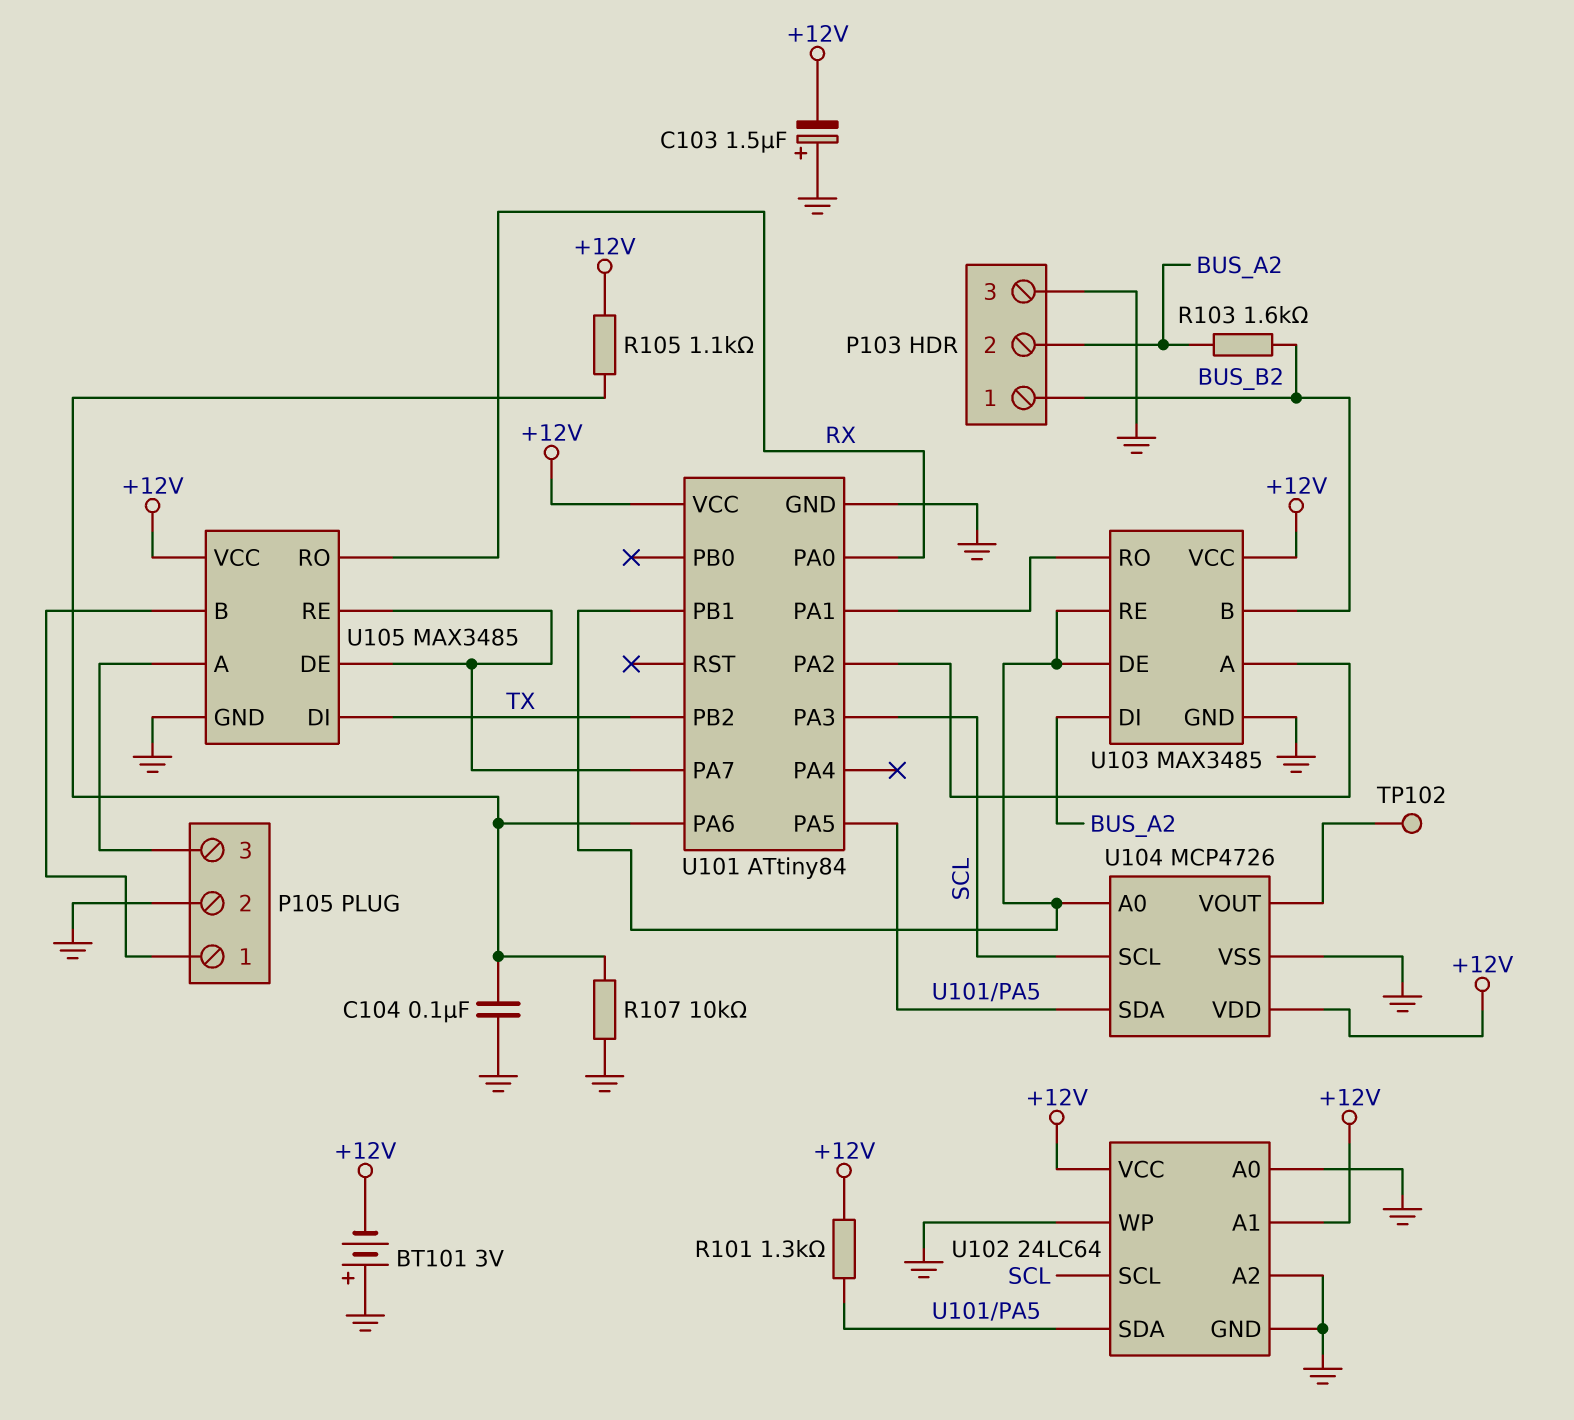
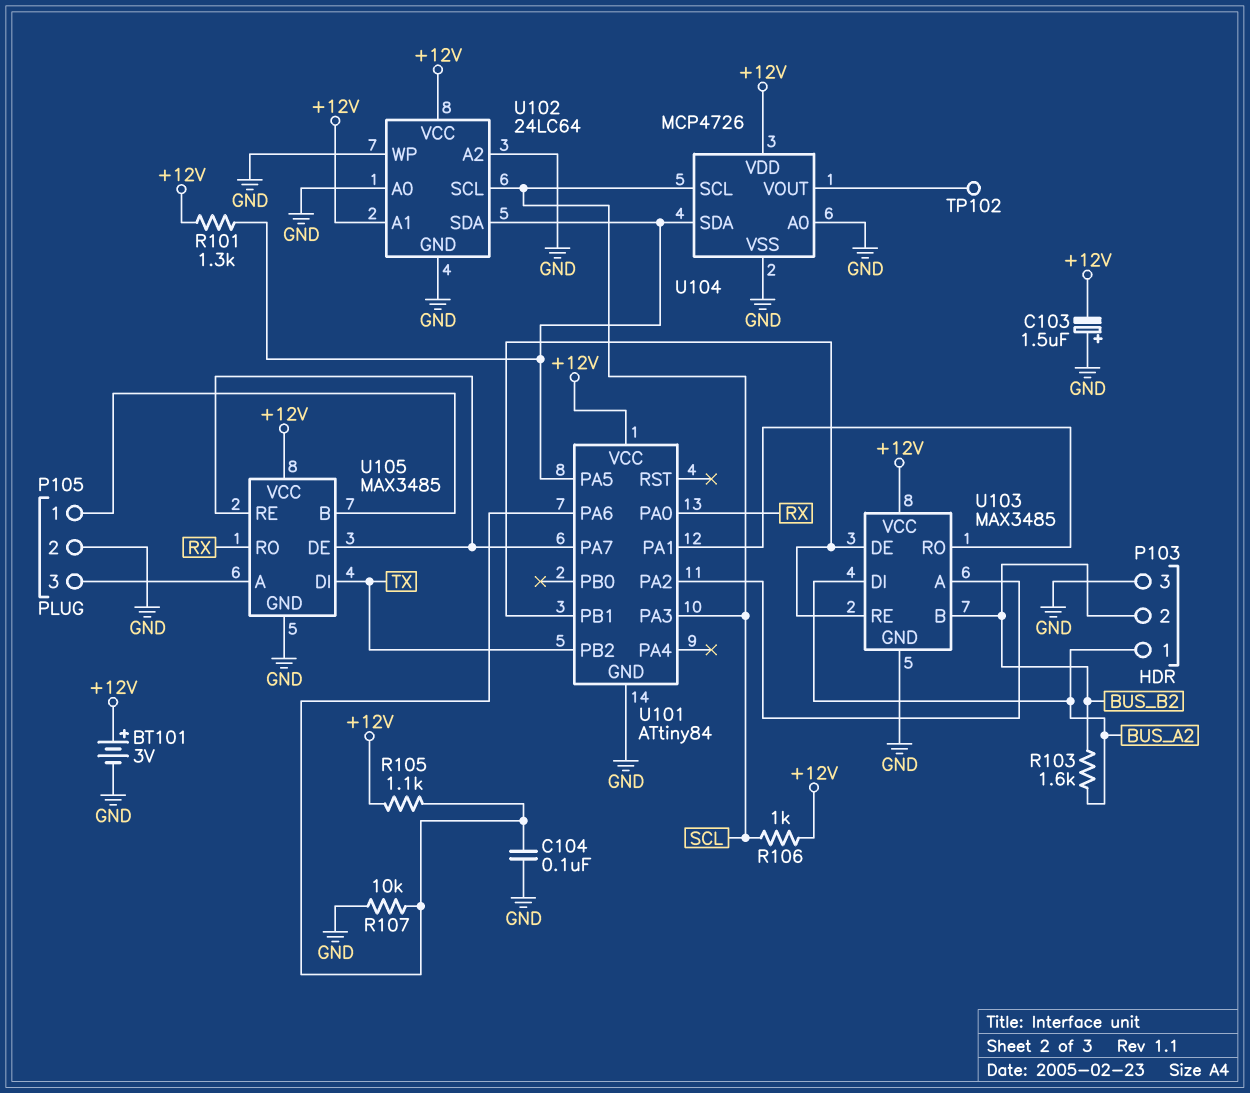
BT101: 3V (plus GND, minus +12V) -> 3V (plus +12V, minus GND)
P103 pin 1: BUS_B2 -> BUS_A2
P103 pin 2: BUS_A2 -> BUS_B2
R106: none -> 1k (+12V, SCL)
U104 pin A0: U101/PB1 -> GND

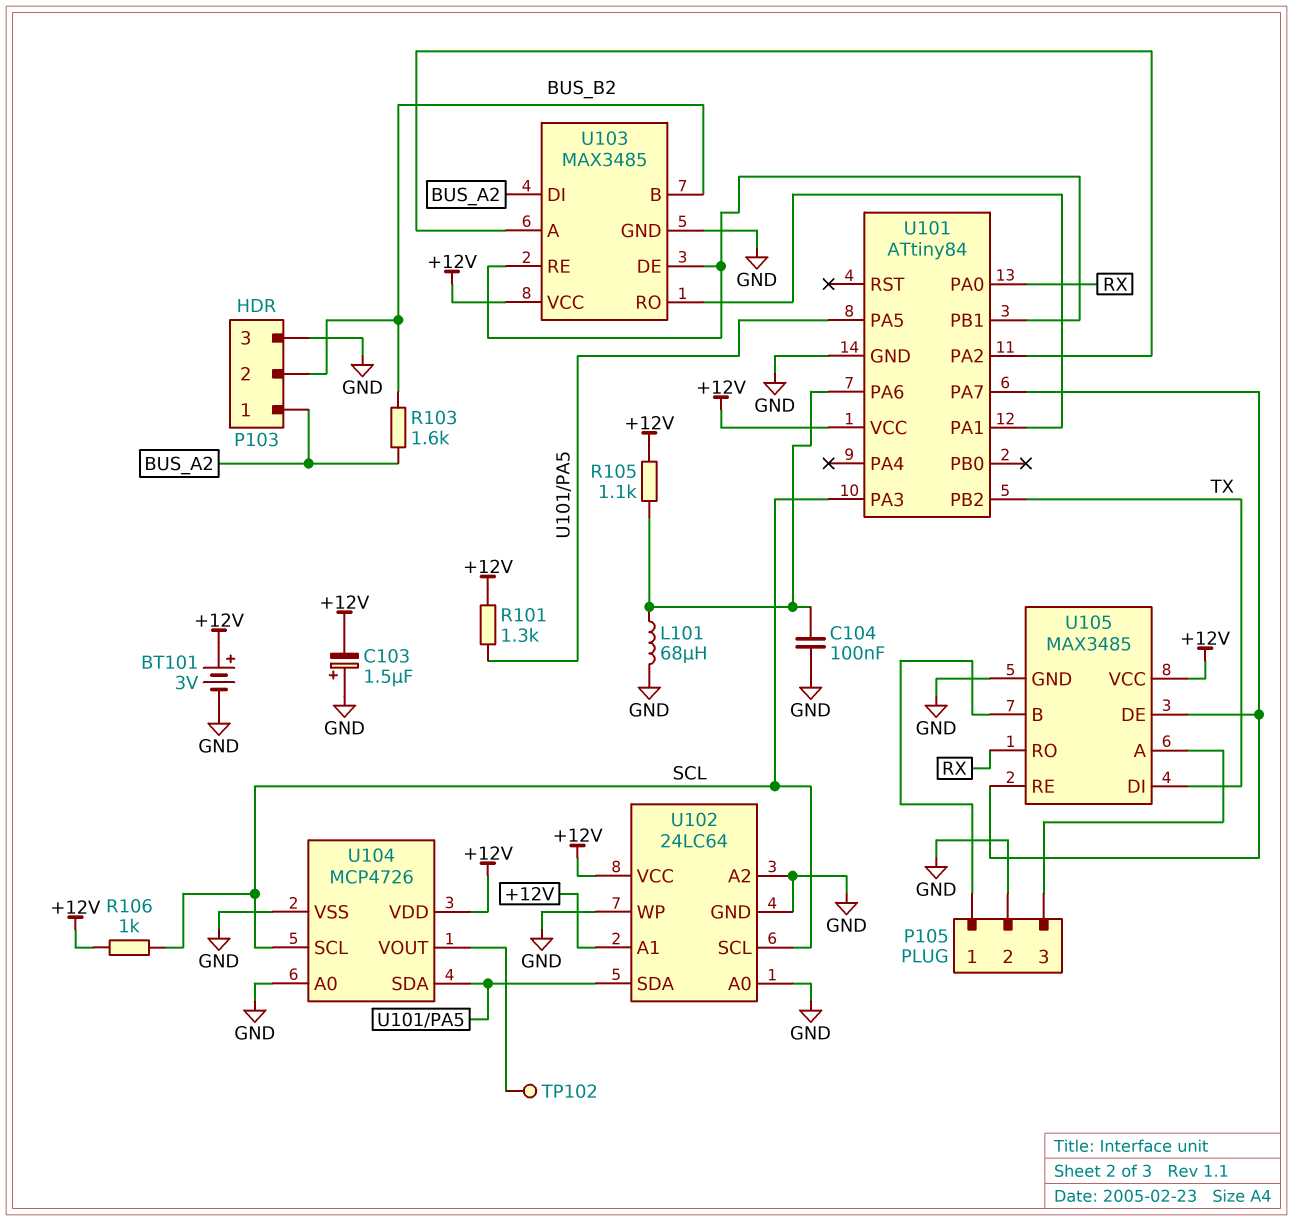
L101: none -> 68uH (GND, U101/PA6)
R107: 10k (GND, U101/PA6) -> none

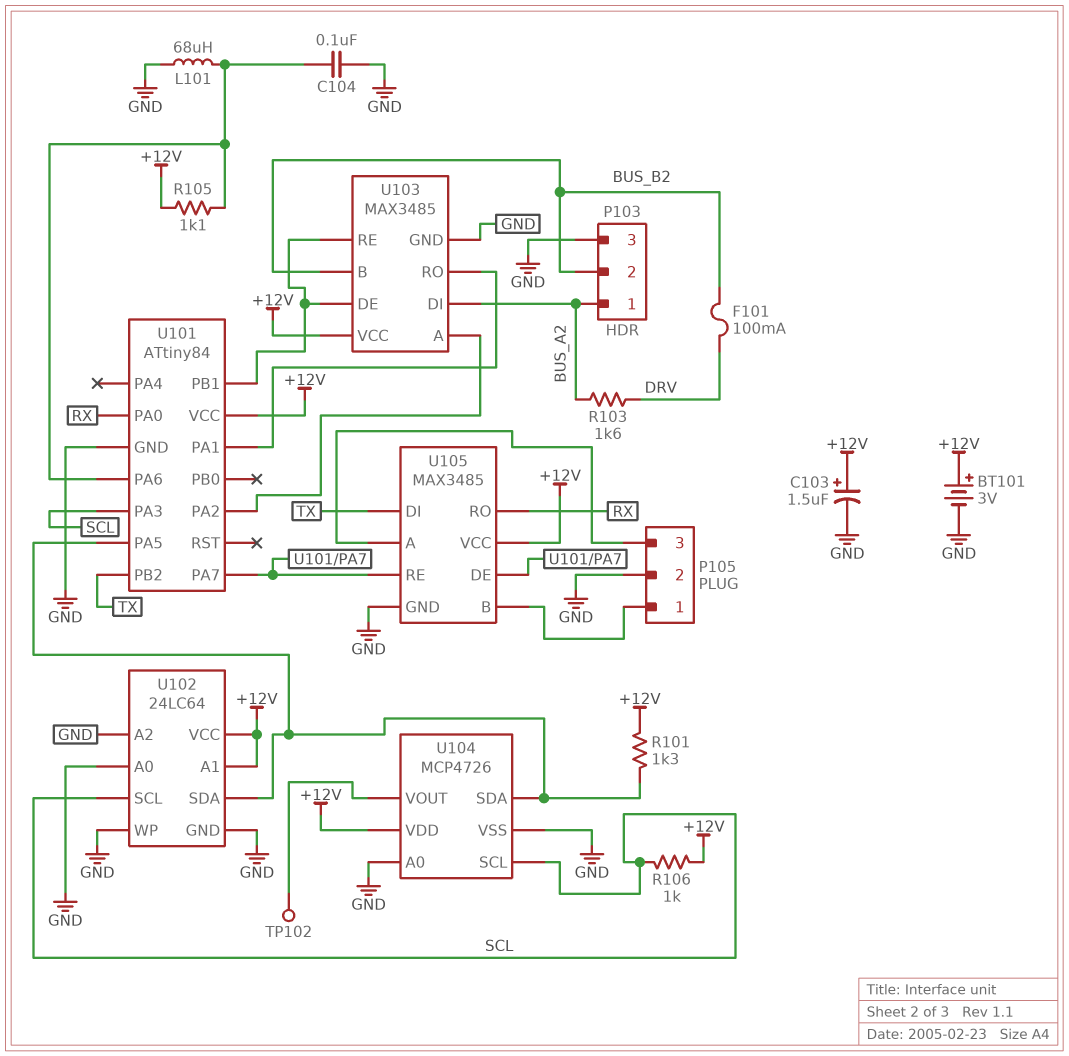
C103: 1.5uF (plus GND, minus +12V) -> 1.5uF (plus +12V, minus GND)
F101: none -> 100mA (BUS_B2, DRV)
R103: 1.6k (BUS_A2, BUS_B2) -> 1.6k (BUS_A2, DRV)

